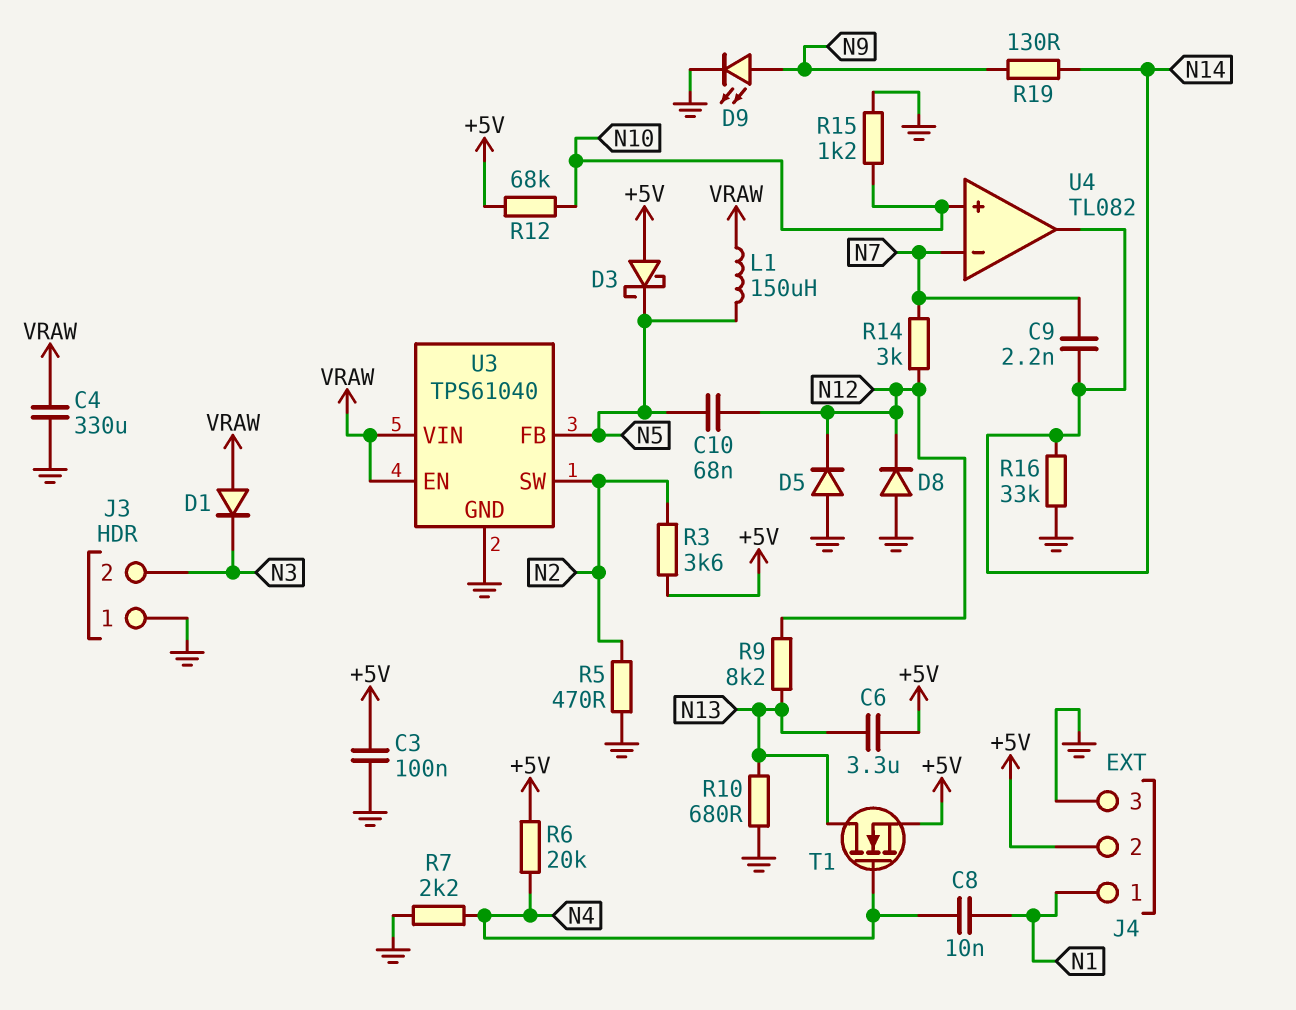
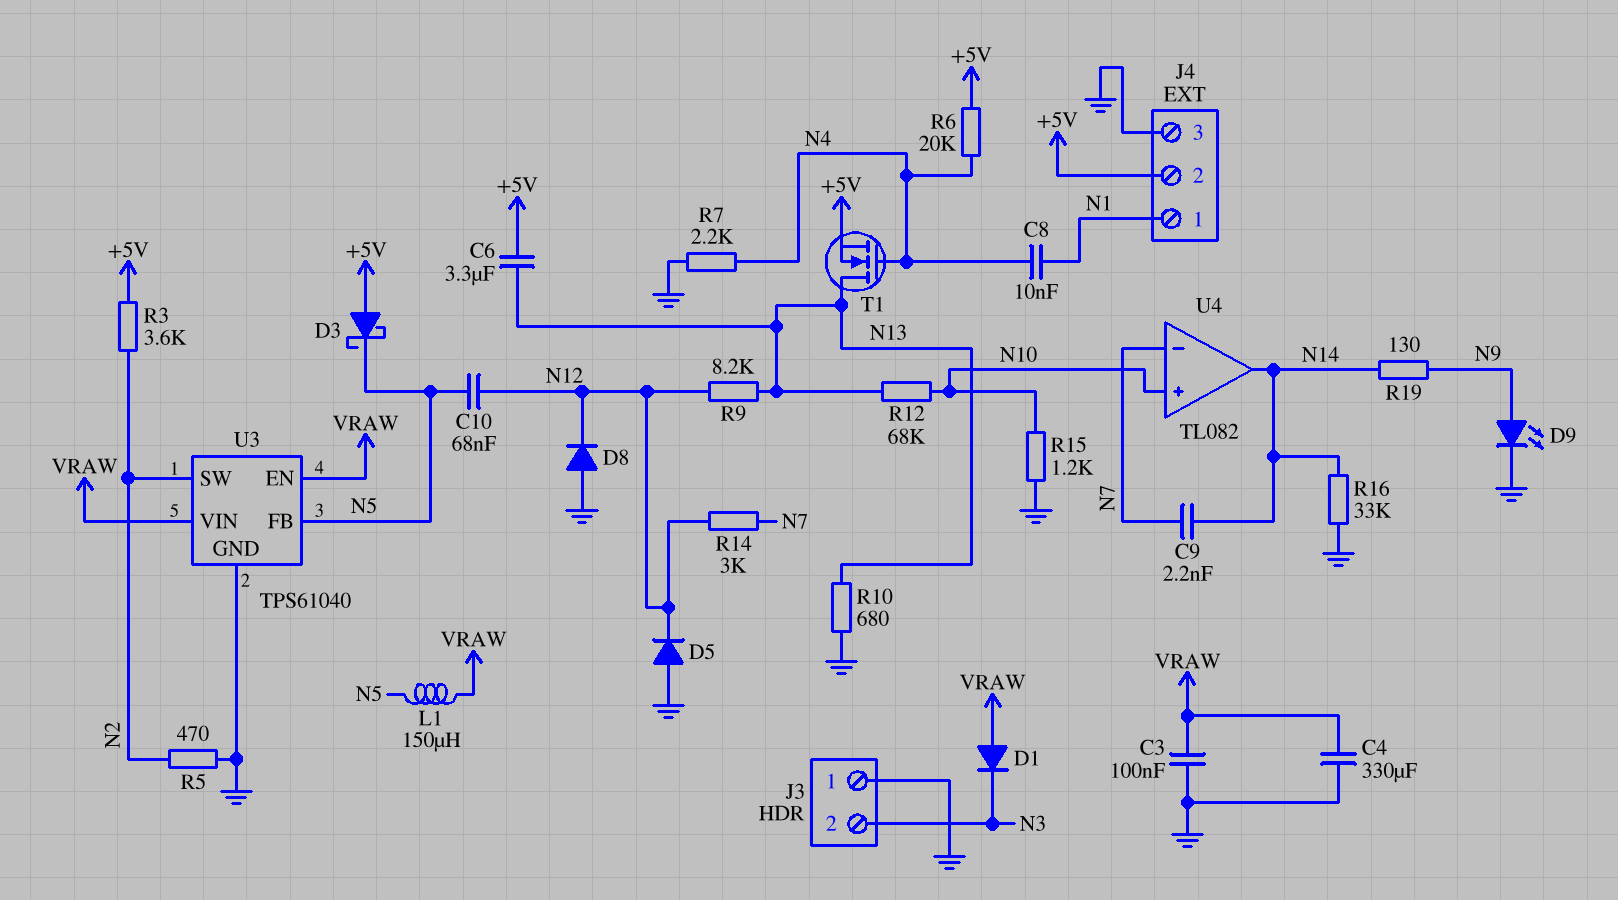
C3: 100nF (+5V, GND) -> 100nF (GND, VRAW)
R12: 68k (+5V, N10) -> 68k (N10, N13)

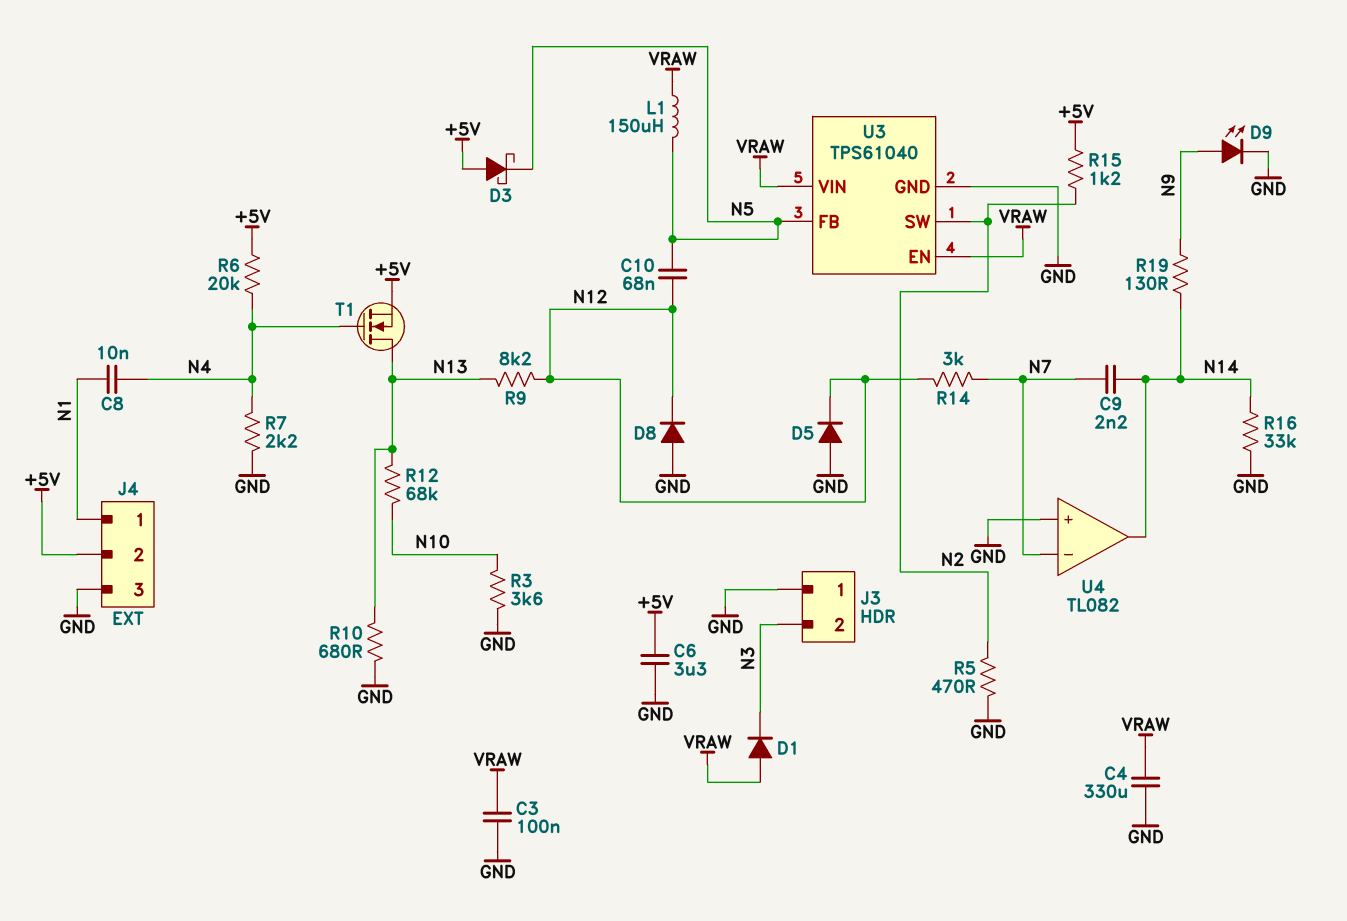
C6: 3.3uF (+5V, N13) -> 3.3uF (+5V, GND)
R3: 3.6k (+5V, N2) -> 3.6k (GND, N10)
R15: 1.2k (GND, N10) -> 1.2k (+5V, N2)
U4 pin in+: N10 -> GND

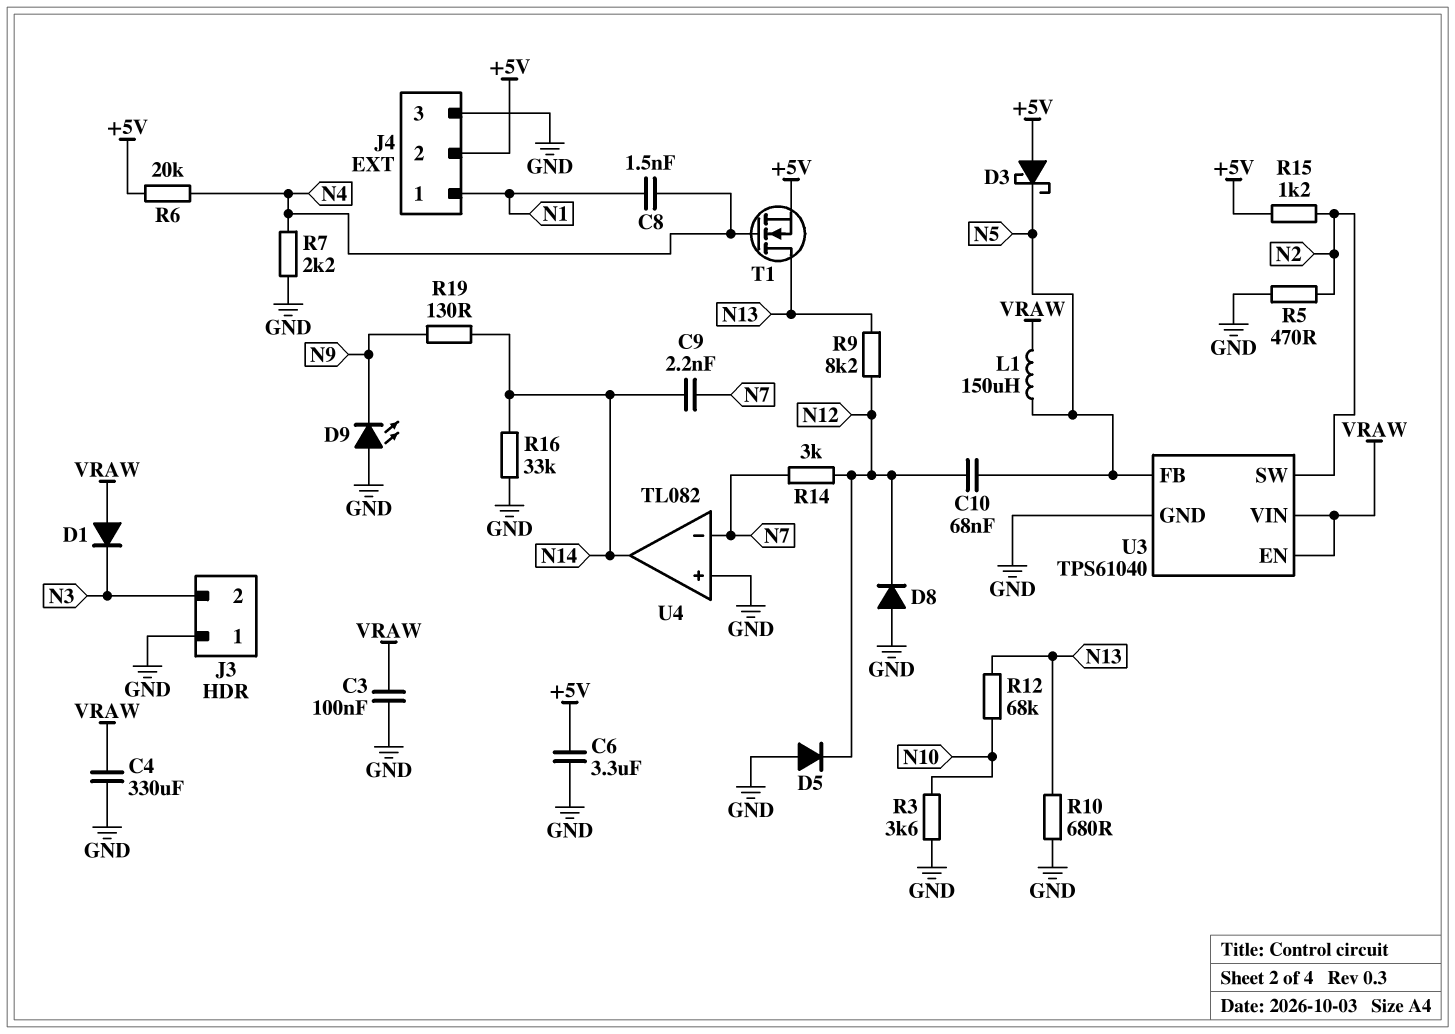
C8: 10nF (N1, N4) -> 1.5nF (N1, N4)
D9: LED (A N9, K GND) -> LED (A GND, K N9)

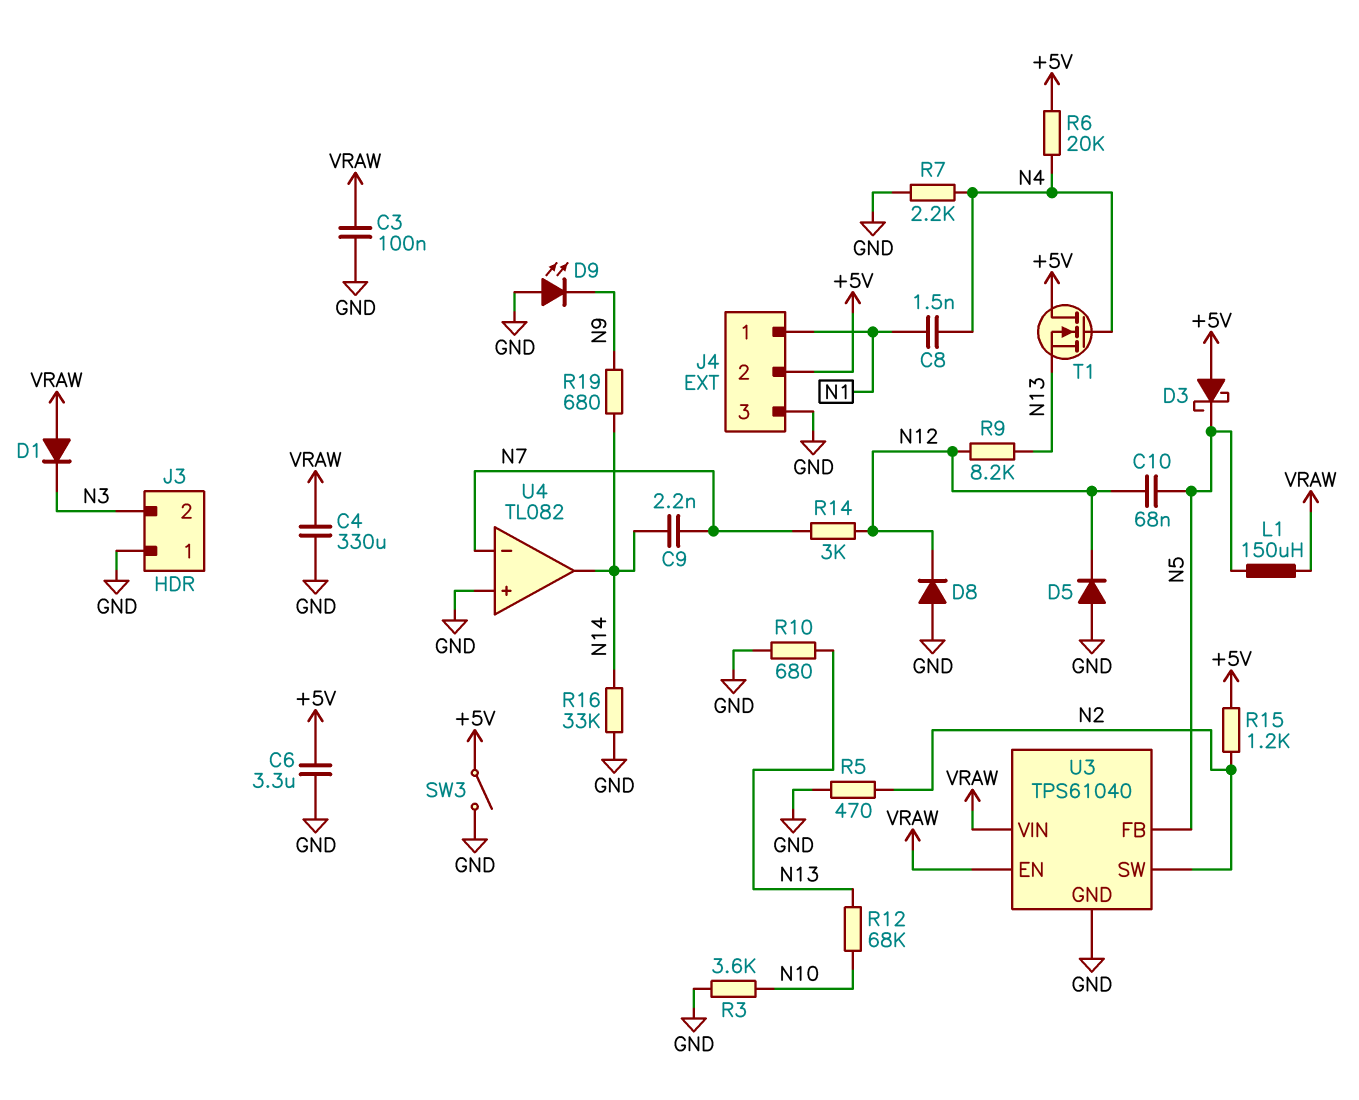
R19: 130 (N9, N14) -> 680 (N9, N14)
SW3: none -> switch (+5V, GND)
T1: NMOS (G N4, D N13, S +5V) -> NMOS (G N4, D +5V, S N13)

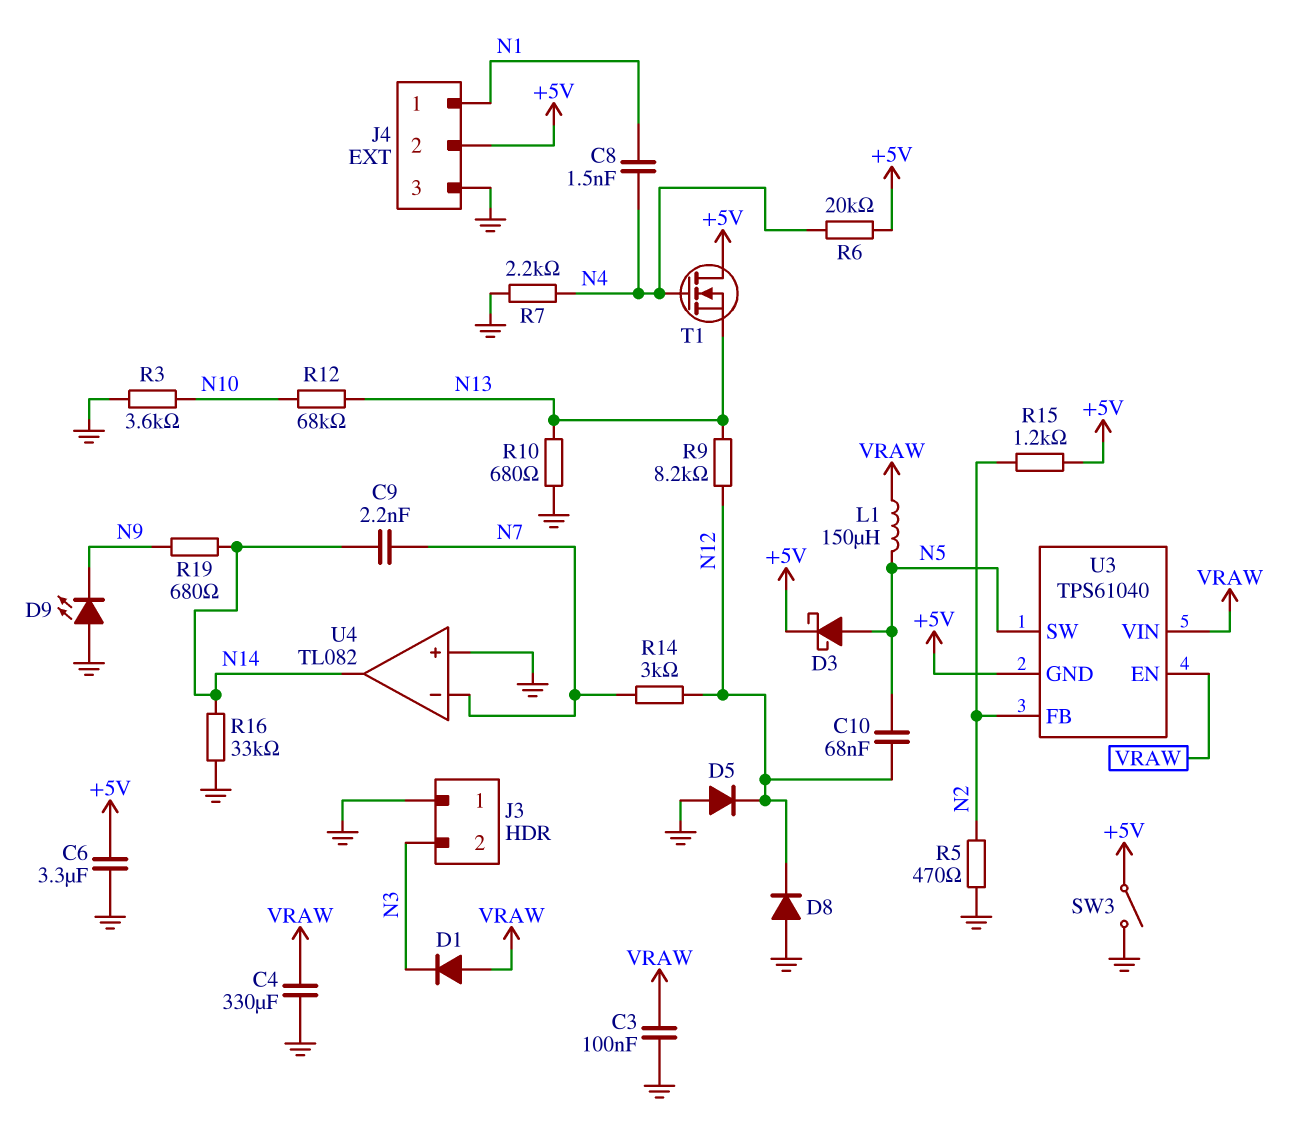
D3: schottky (A +5V, K N5) -> schottky (A N5, K +5V)
U3 pin FB: N5 -> N2
U3 pin GND: GND -> +5V
U3 pin SW: N2 -> N5

